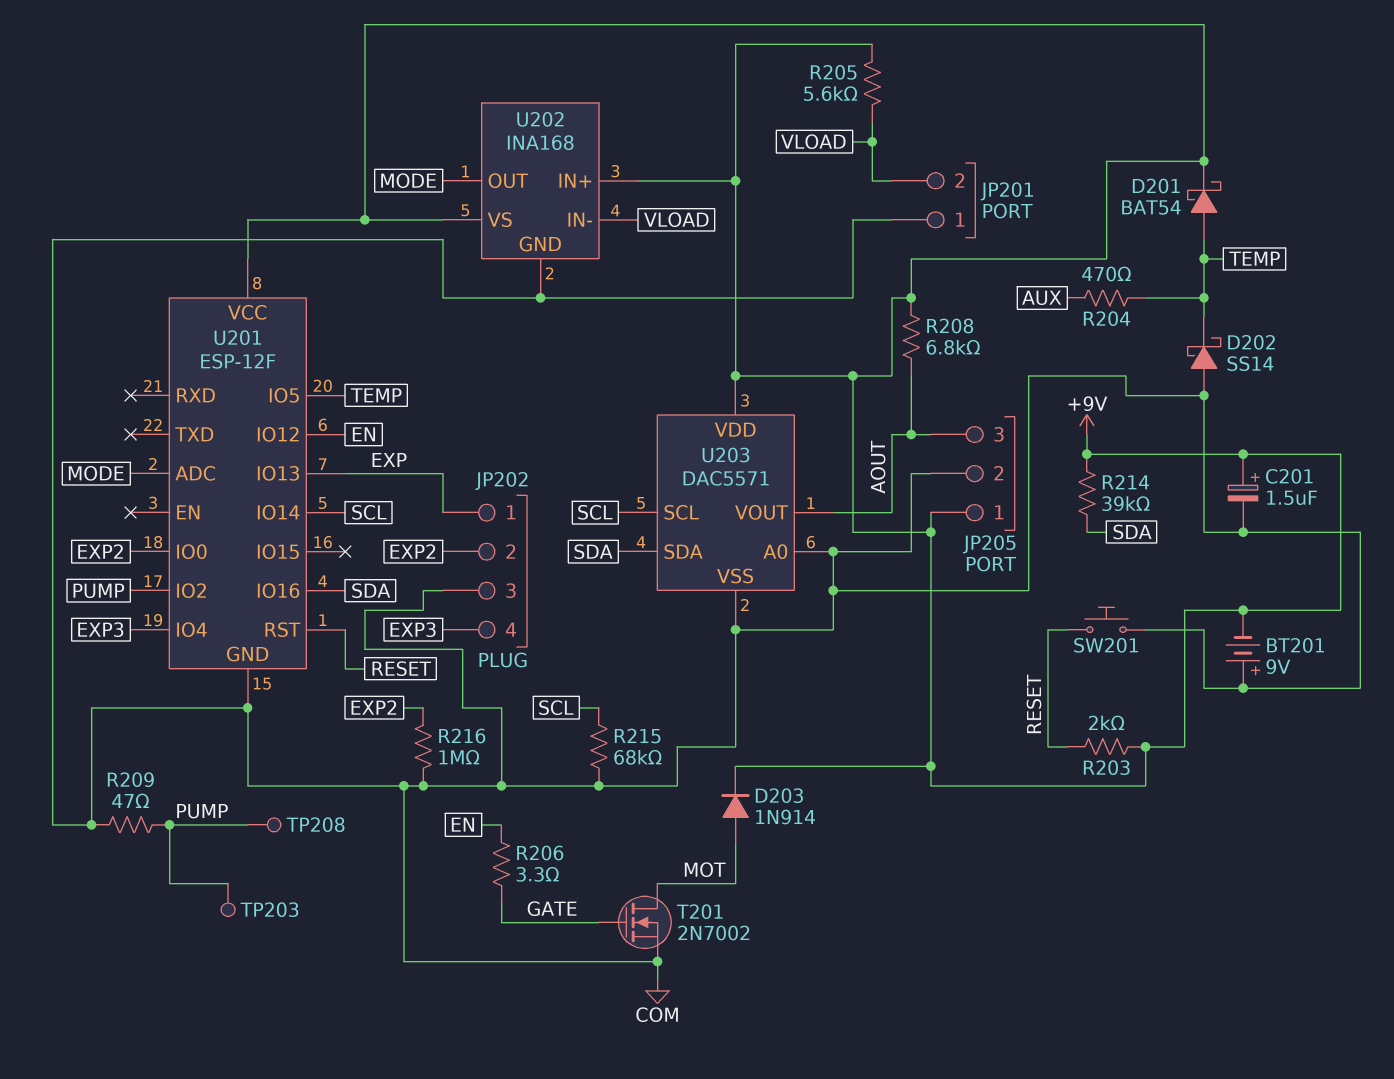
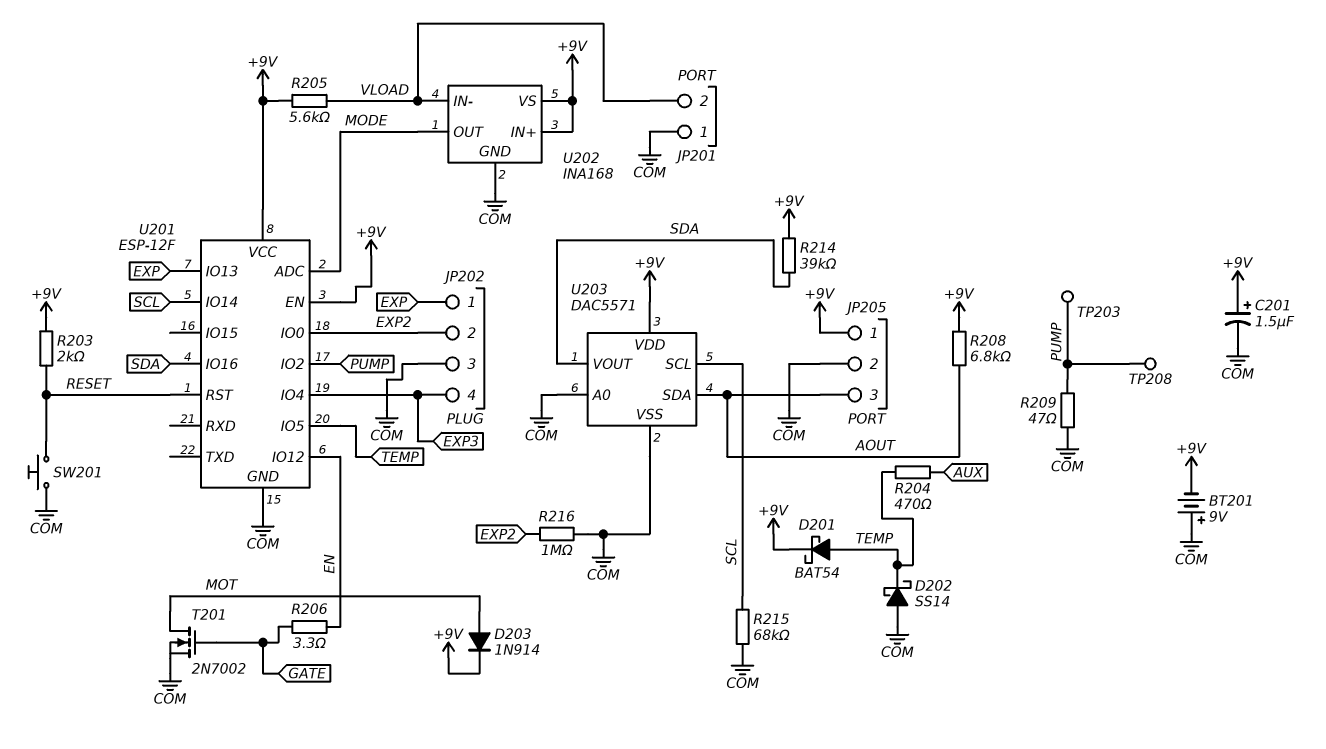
U201 pin EN: none -> +9V
U203 pin SDA: SDA -> AOUT
U203 pin VOUT: AOUT -> SDA

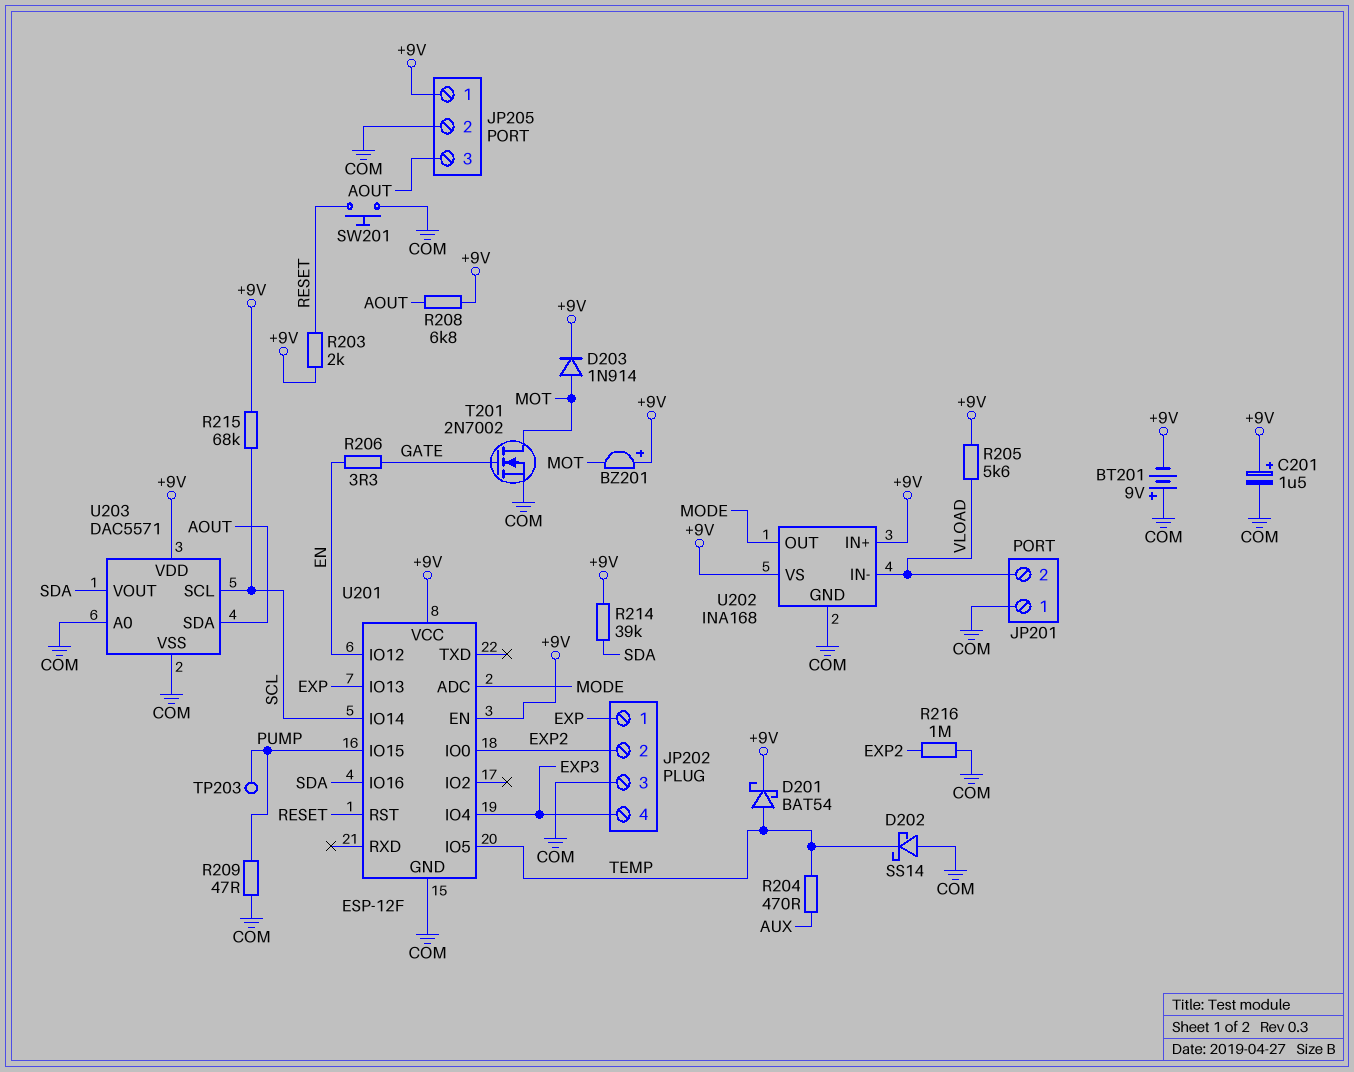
BZ201: none -> buzzer (plus +9V, minus MOT)
R215: 68k (COM, SCL) -> 68k (+9V, SCL)
TP208: test point (PUMP) -> none
U201 pin IO2: PUMP -> none
U201 pin IO15: none -> PUMP

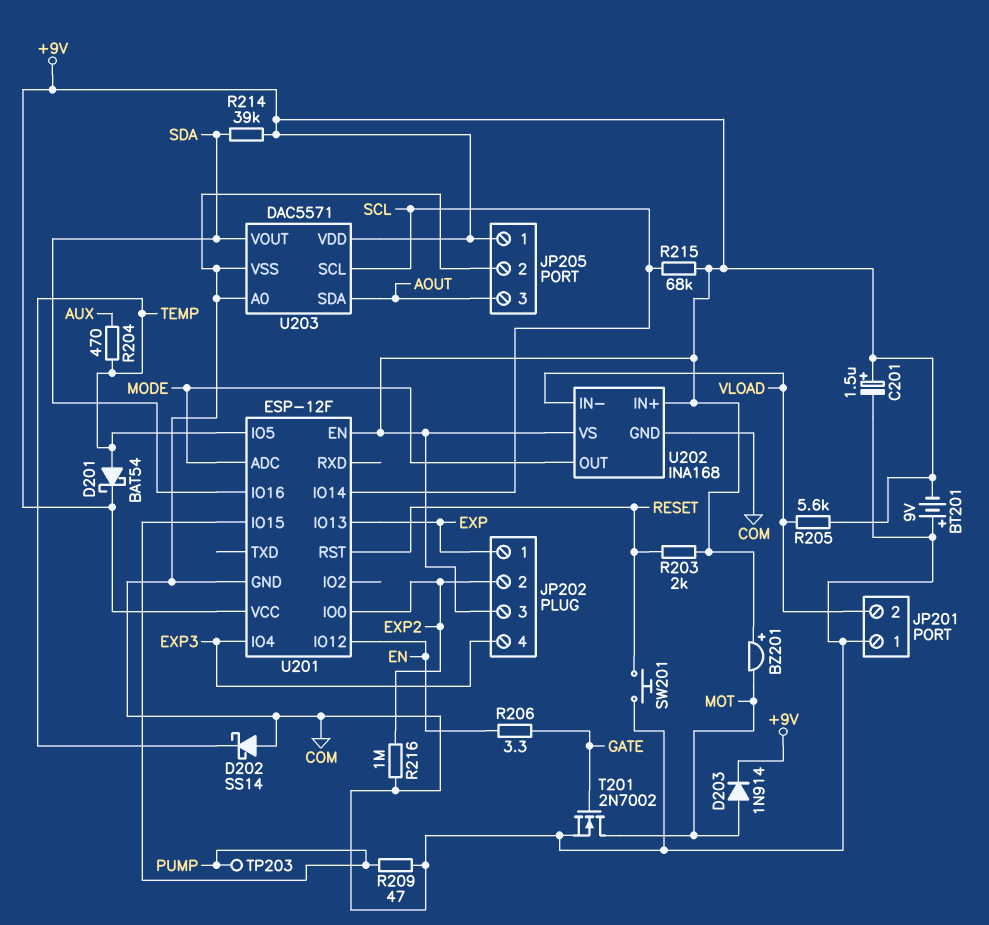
JP202 pin 3: COM -> +9V
R208: 6.8k (+9V, AOUT) -> none

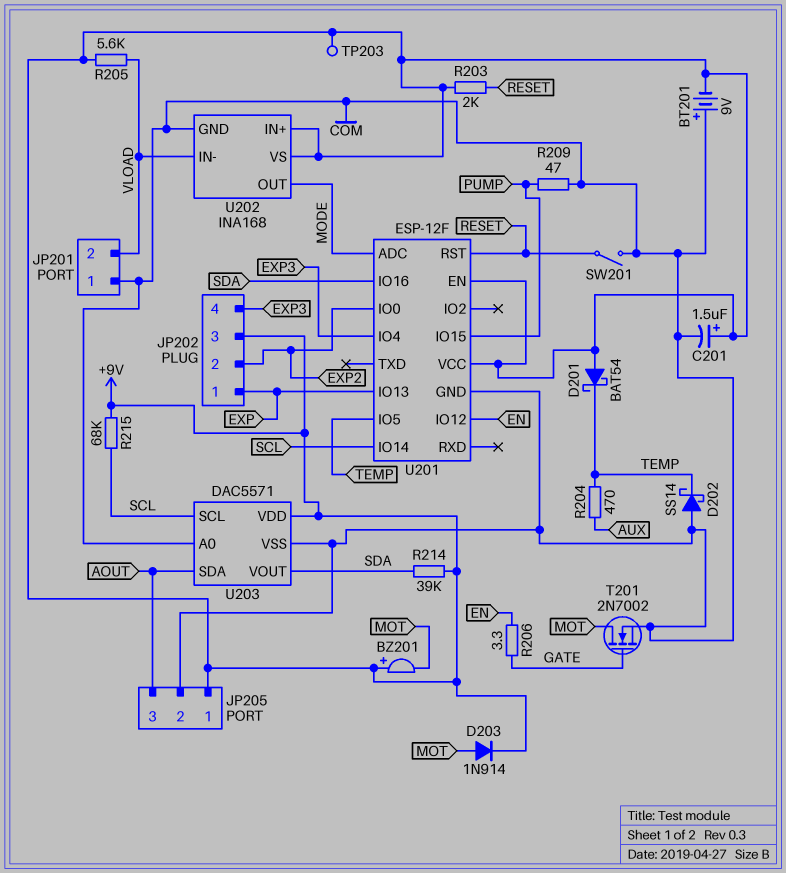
D201: schottky BAT54 (A TEMP, K +9V) -> schottky BAT54 (A +9V, K TEMP)
R216: 1M (COM, EXP2) -> none
SW201: button (COM, RESET) -> switch (COM, RESET)
TP203: test point (PUMP) -> test point (+9V)

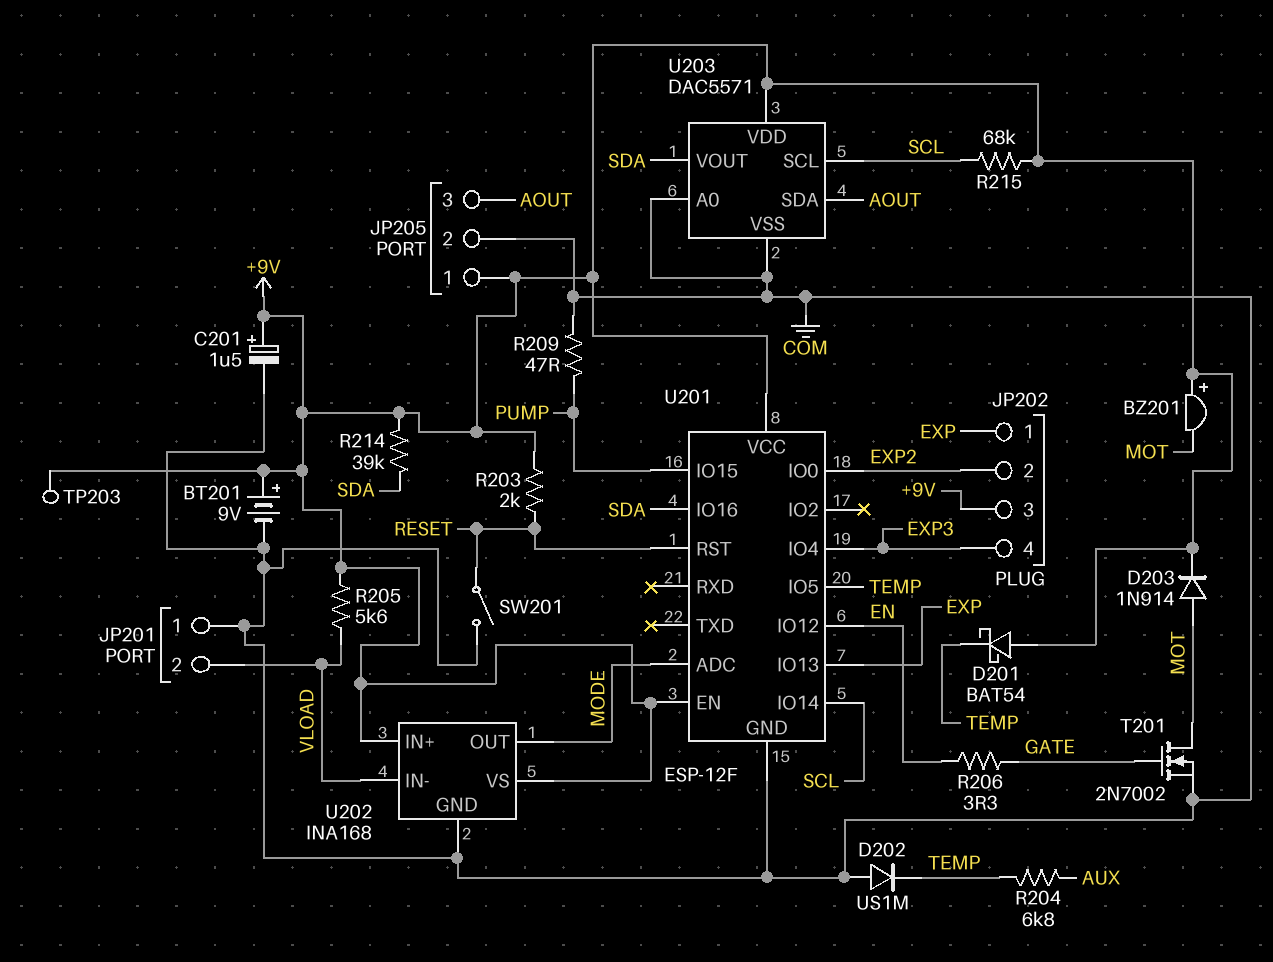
BT201: 9V (plus COM, minus +9V) -> 9V (plus +9V, minus COM)
D202: schottky SS14 (A COM, K TEMP) -> diode US1M (A COM, K TEMP)
R204: 470 (AUX, TEMP) -> 6.8k (AUX, TEMP)

